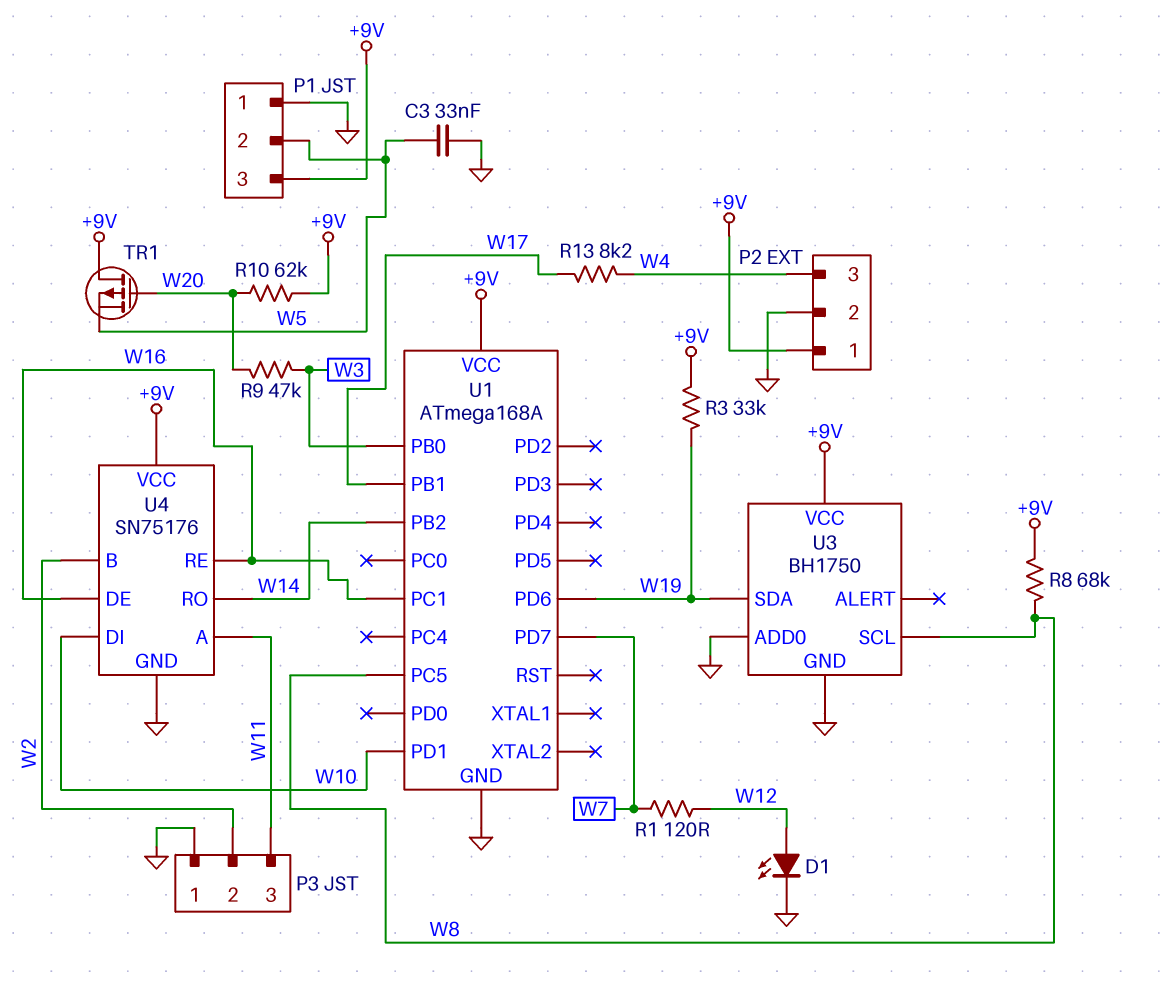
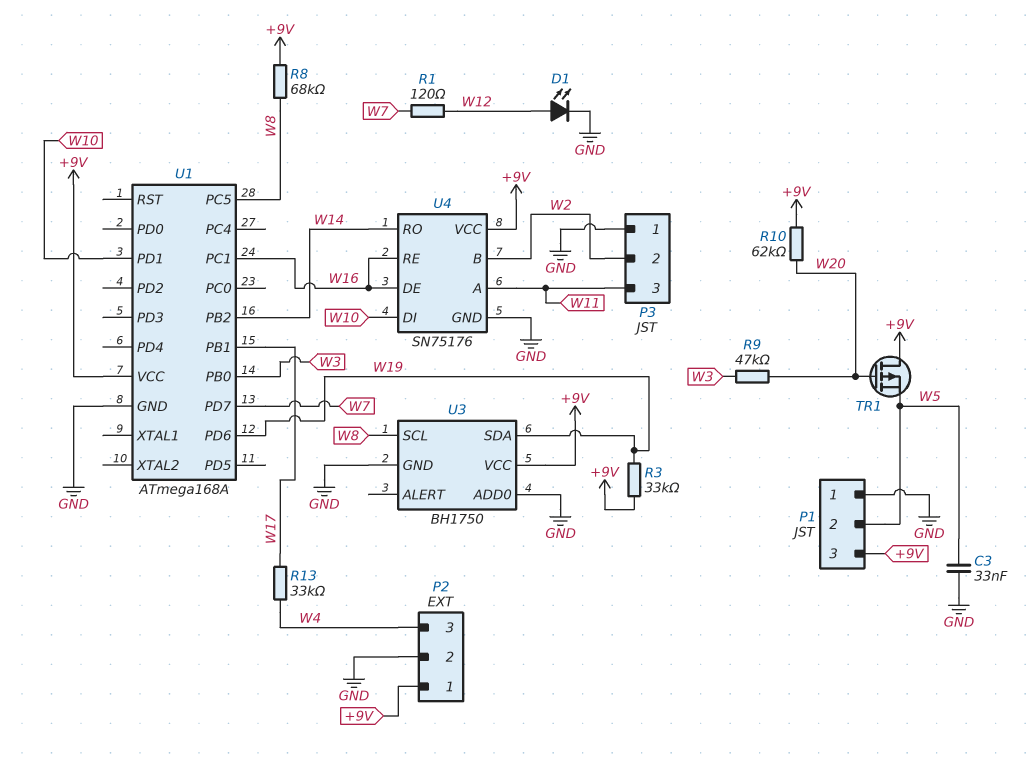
R13: 8.2k (W4, W17) -> 33k (W4, W17)

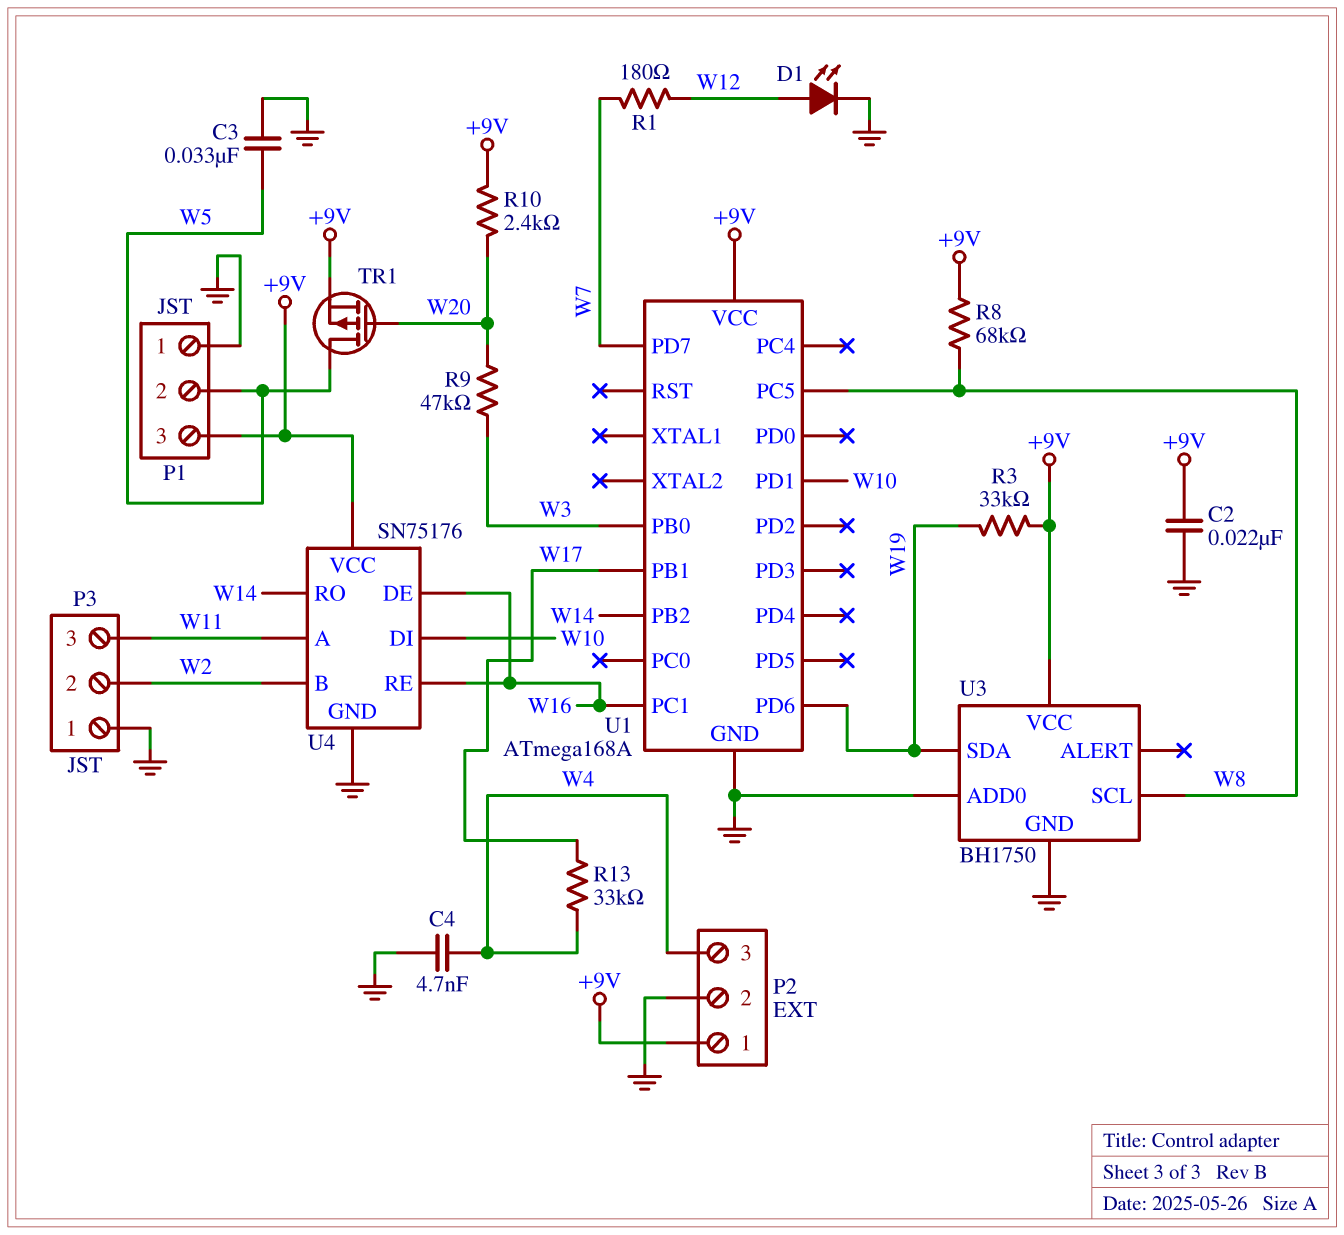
C2: none -> 22nF (+9V, GND)
C4: none -> 4.7nF (GND, W4)
R1: 120 (W7, W12) -> 180 (W7, W12)
R10: 62k (+9V, W20) -> 2.4k (+9V, W20)
TR1: PMOS (G W20, D +9V, S W5) -> PMOS (G W20, D W5, S +9V)

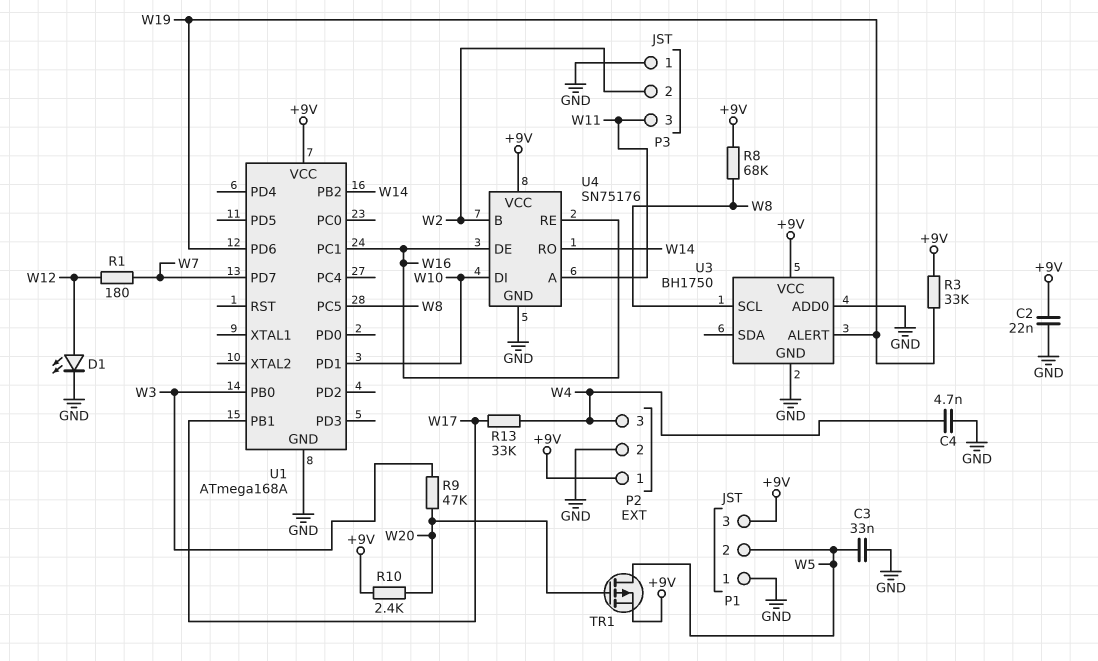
U3 pin ALERT: none -> W19
U3 pin SDA: W19 -> none

